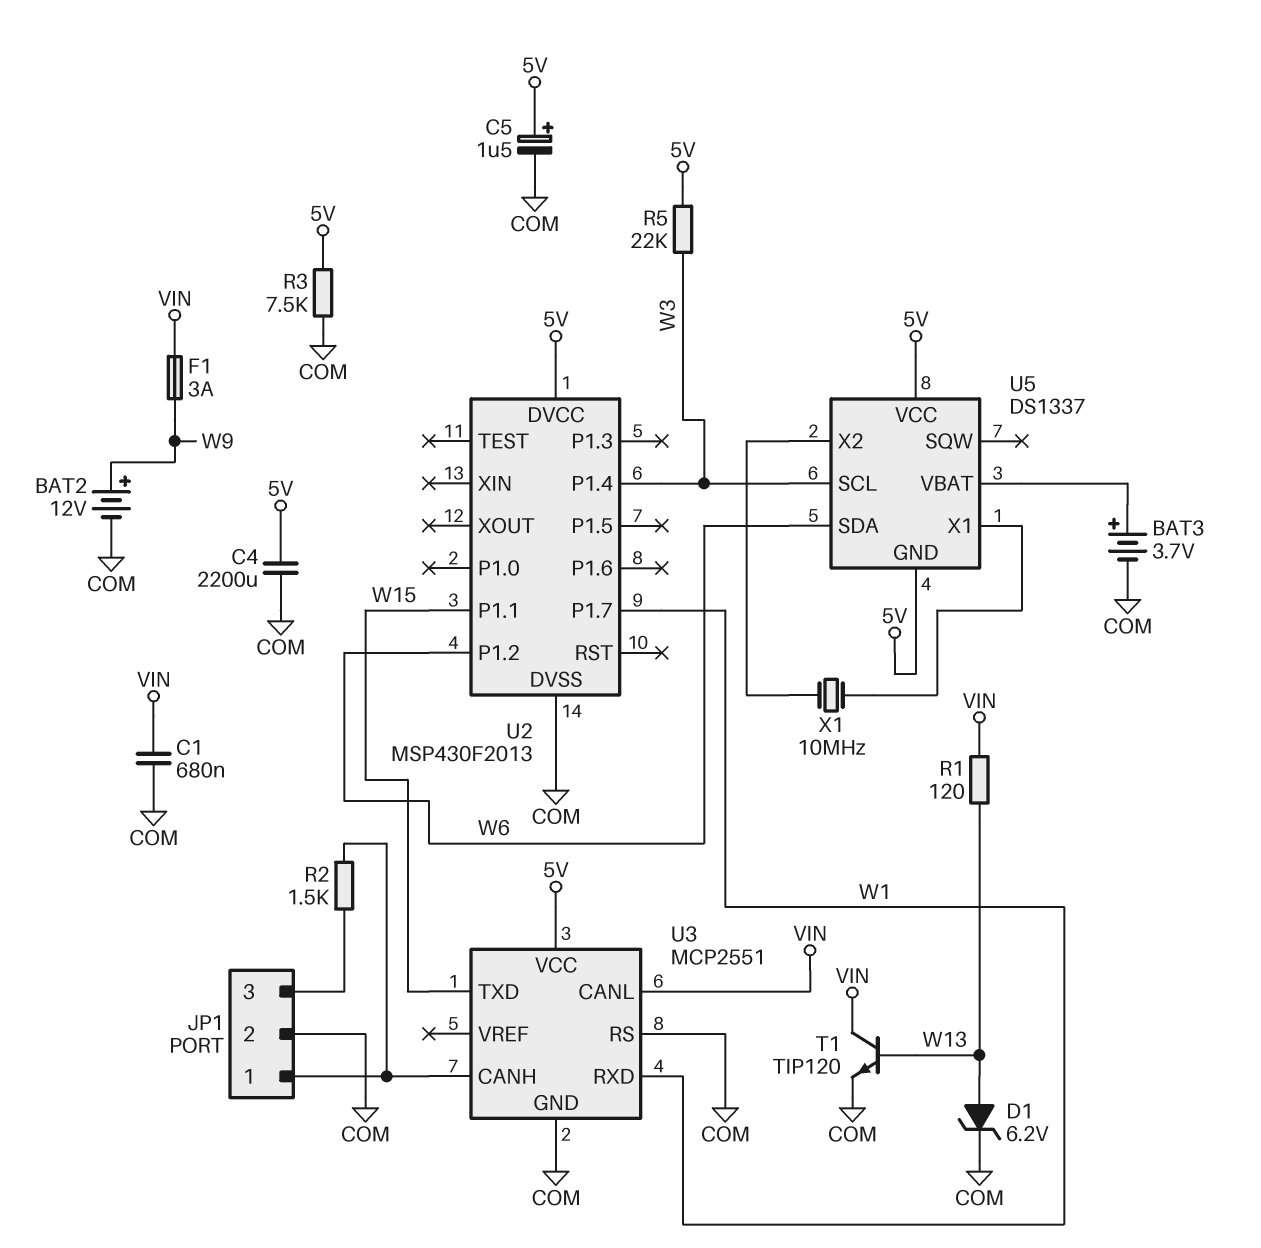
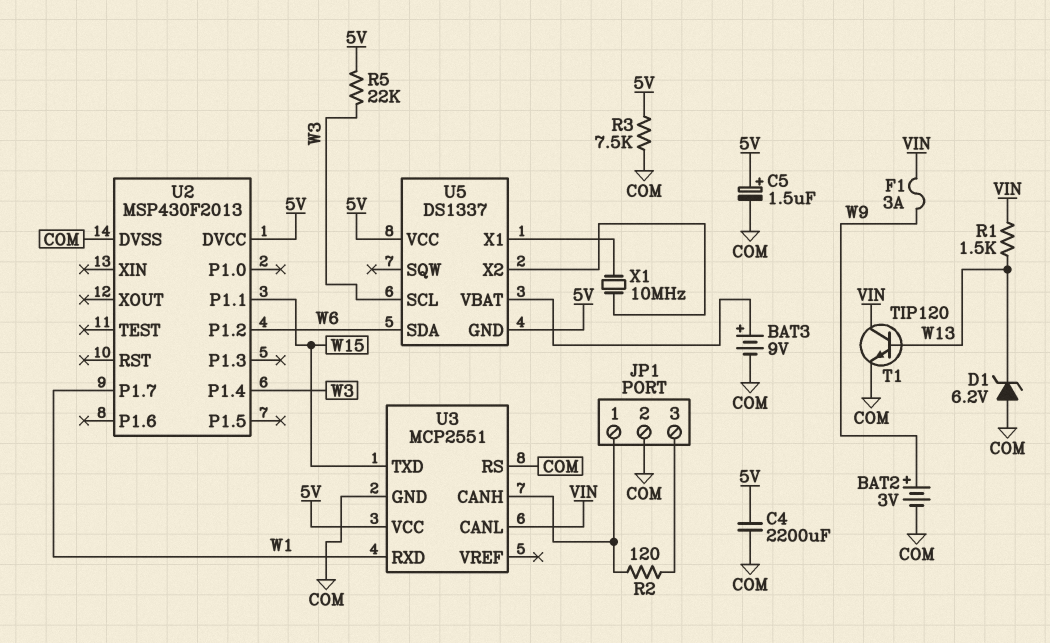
BAT2: 12V (plus W9, minus COM) -> 3V (plus W9, minus COM)
BAT3: 3.7V (plus U5/VBAT, minus COM) -> 9V (plus U5/VBAT, minus COM)
C1: 680nF (COM, VIN) -> none
D1: zener 6.2V (A W13, K COM) -> zener 6.2V (A COM, K W13)
R1: 120 (VIN, W13) -> 1.5k (VIN, W13)
R2: 1.5k (JP1/1, JP1/3) -> 120 (JP1/1, JP1/3)

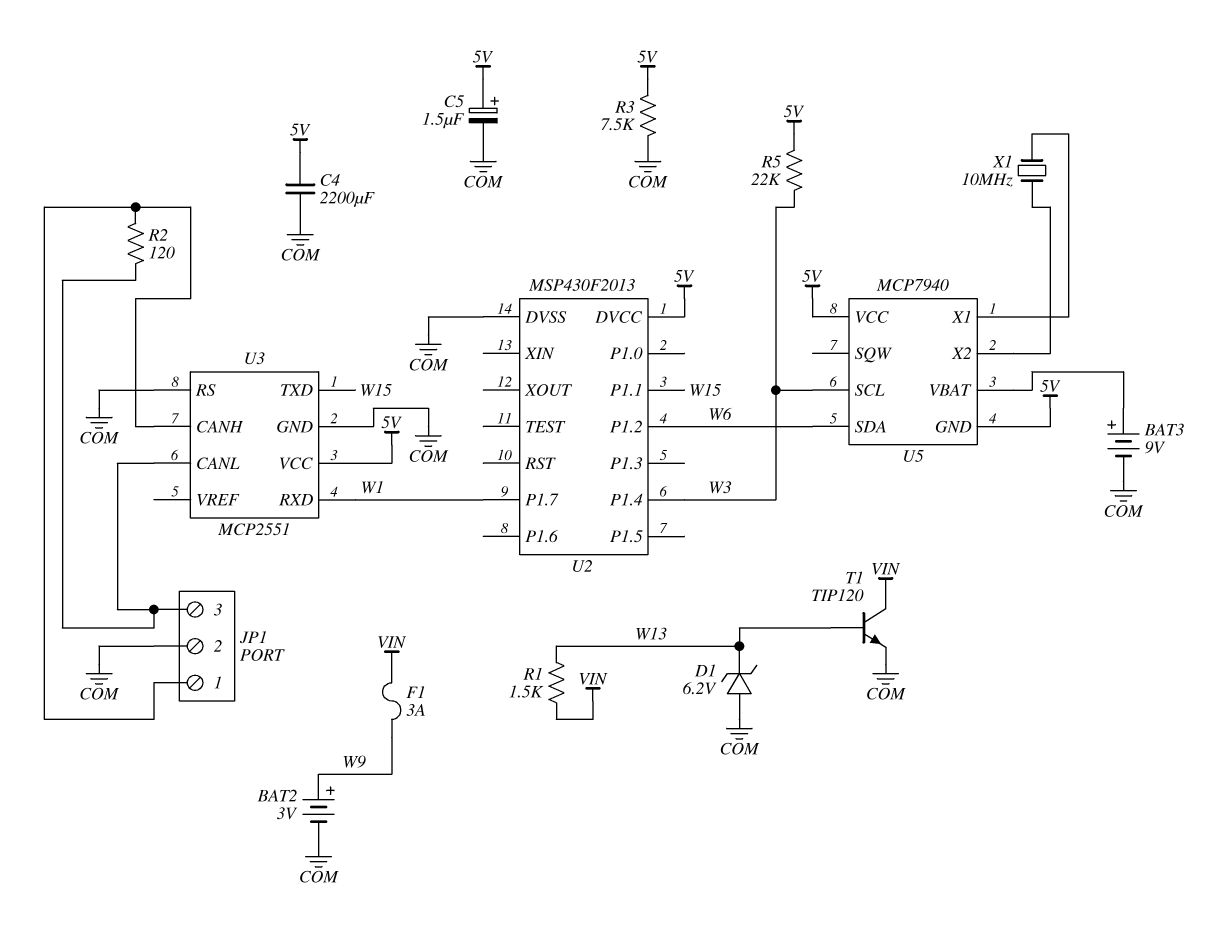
U3 pin CANL: VIN -> JP1/3
U5: DS1337 -> MCP7940

